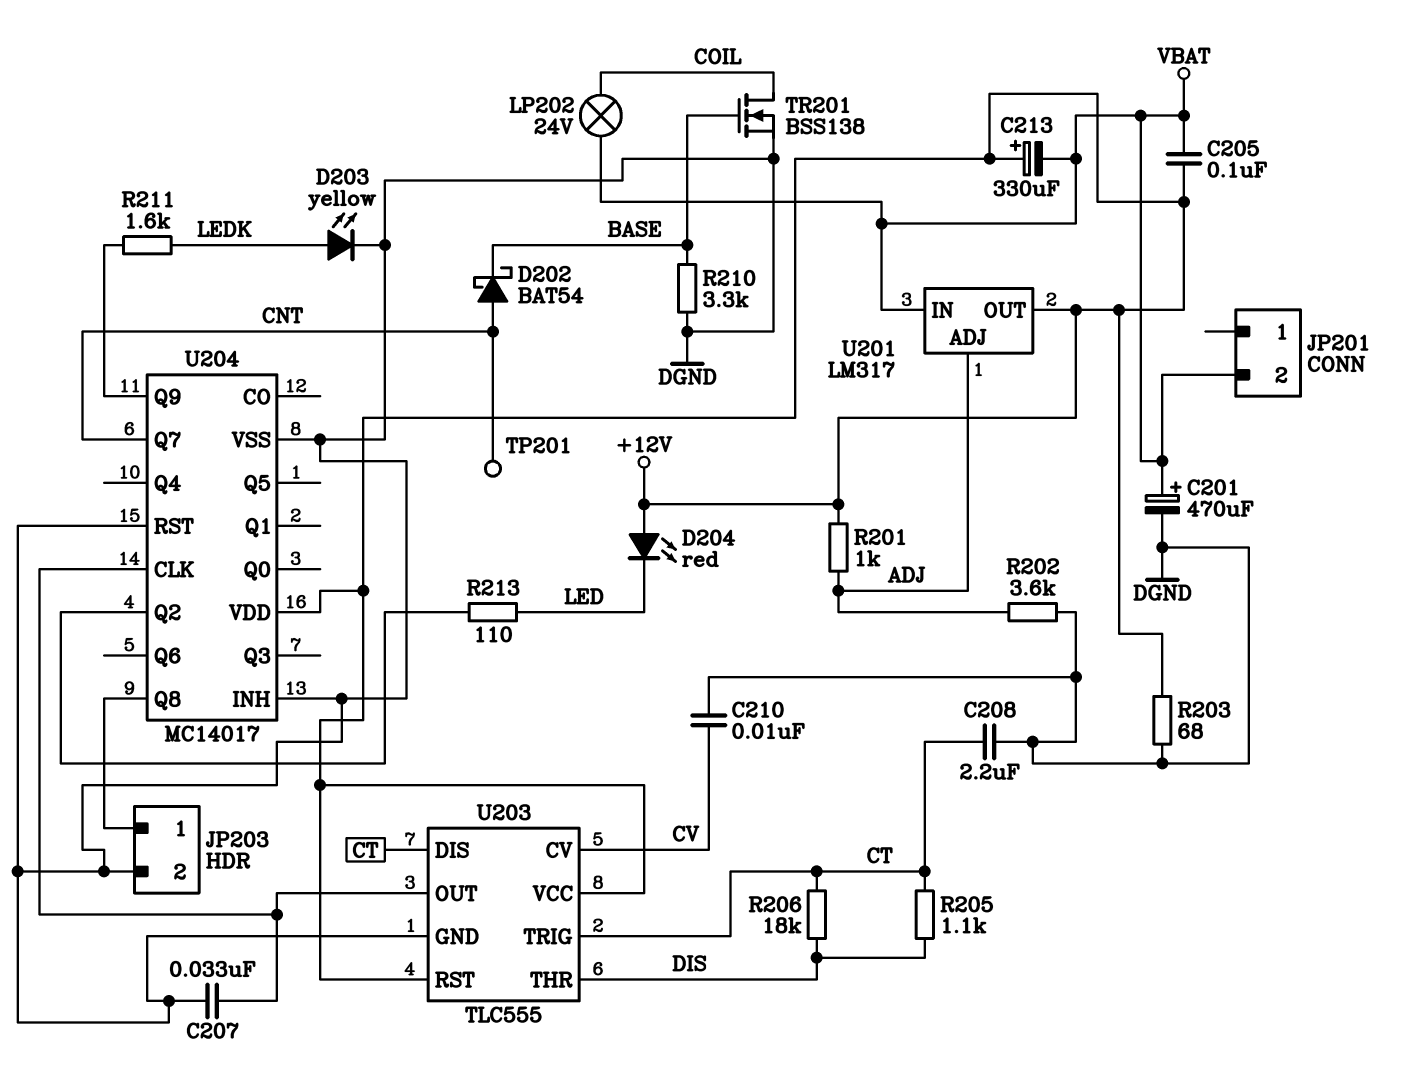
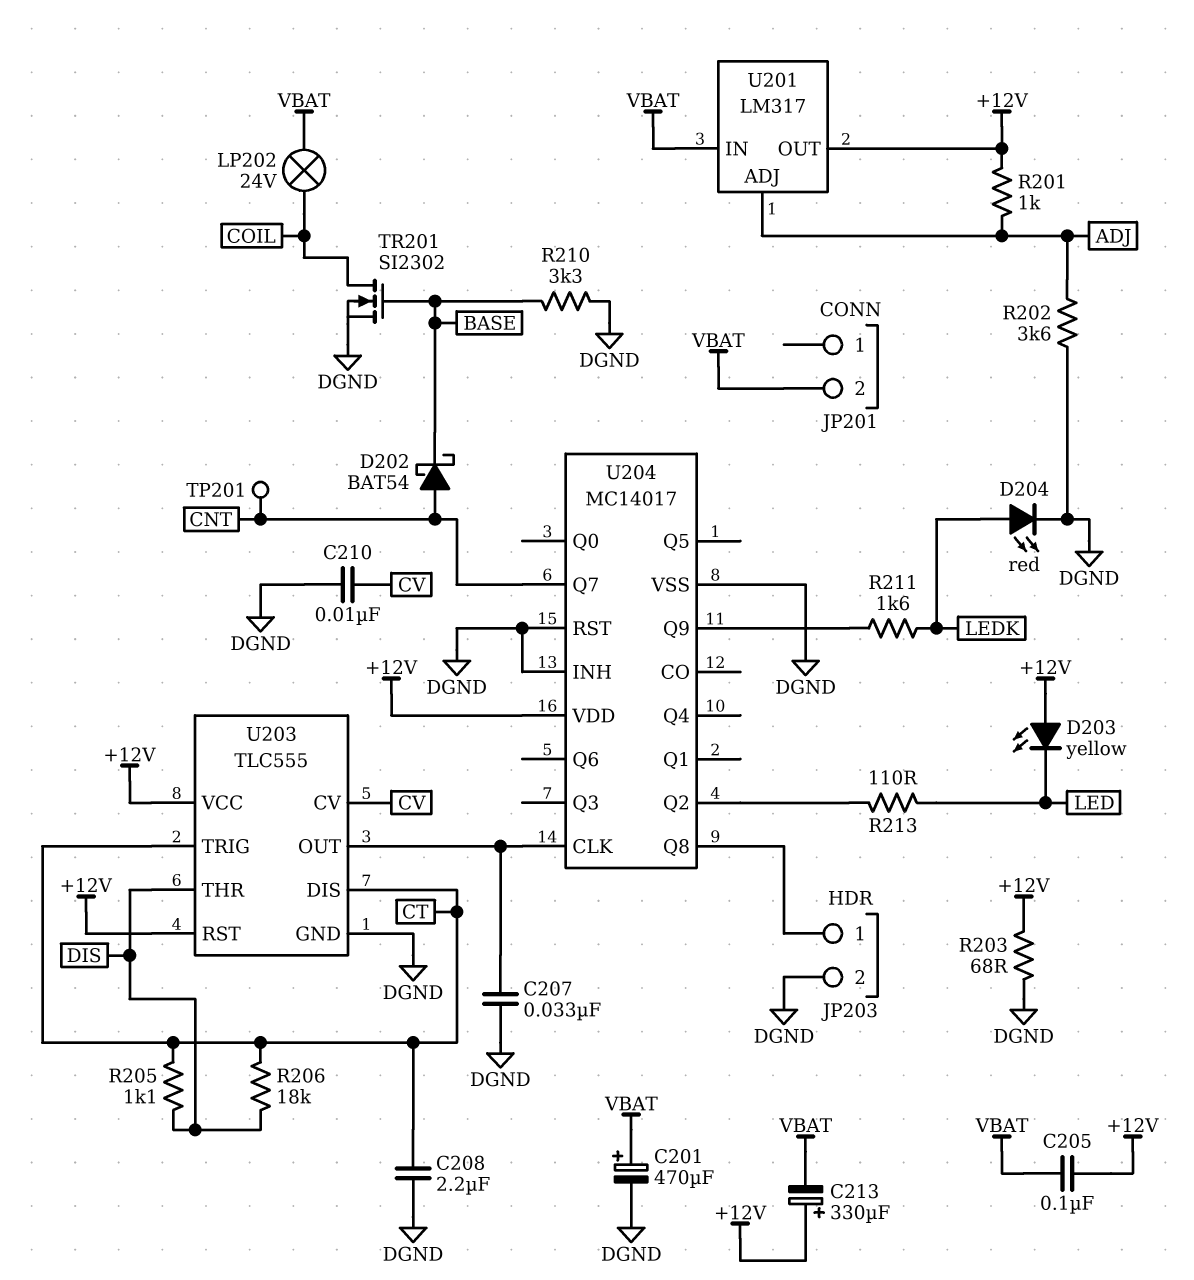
D203: LED yellow (A LEDK, K DGND) -> LED yellow (A +12V, K LED)
D204: LED red (A +12V, K LED) -> LED red (A LEDK, K DGND)
TR201: NMOS BSS138 (G BASE, D COIL, S DGND) -> NMOS SI2302 (G BASE, D COIL, S DGND)

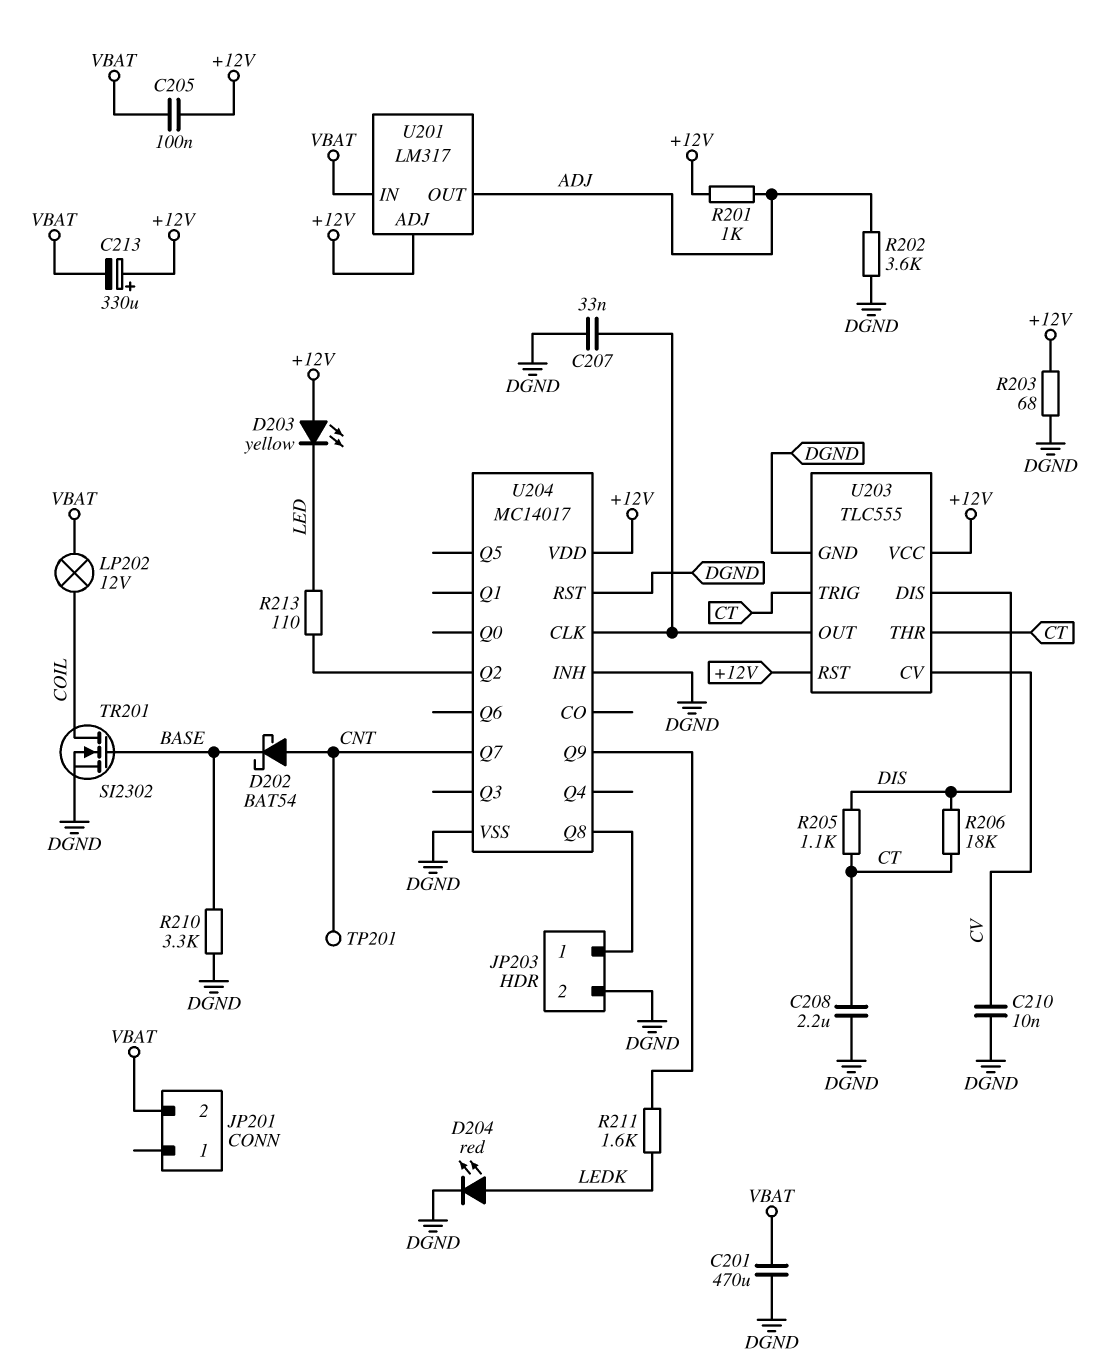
C201: 470uF (plus VBAT, minus DGND) -> 470uF (DGND, VBAT)
LP202: lamp 24V (COIL, VBAT) -> lamp 12V (COIL, VBAT)
U201 pin ADJ: ADJ -> +12V
U201 pin OUT: +12V -> ADJ
U203 pin DIS: CT -> DIS
U203 pin THR: DIS -> CT

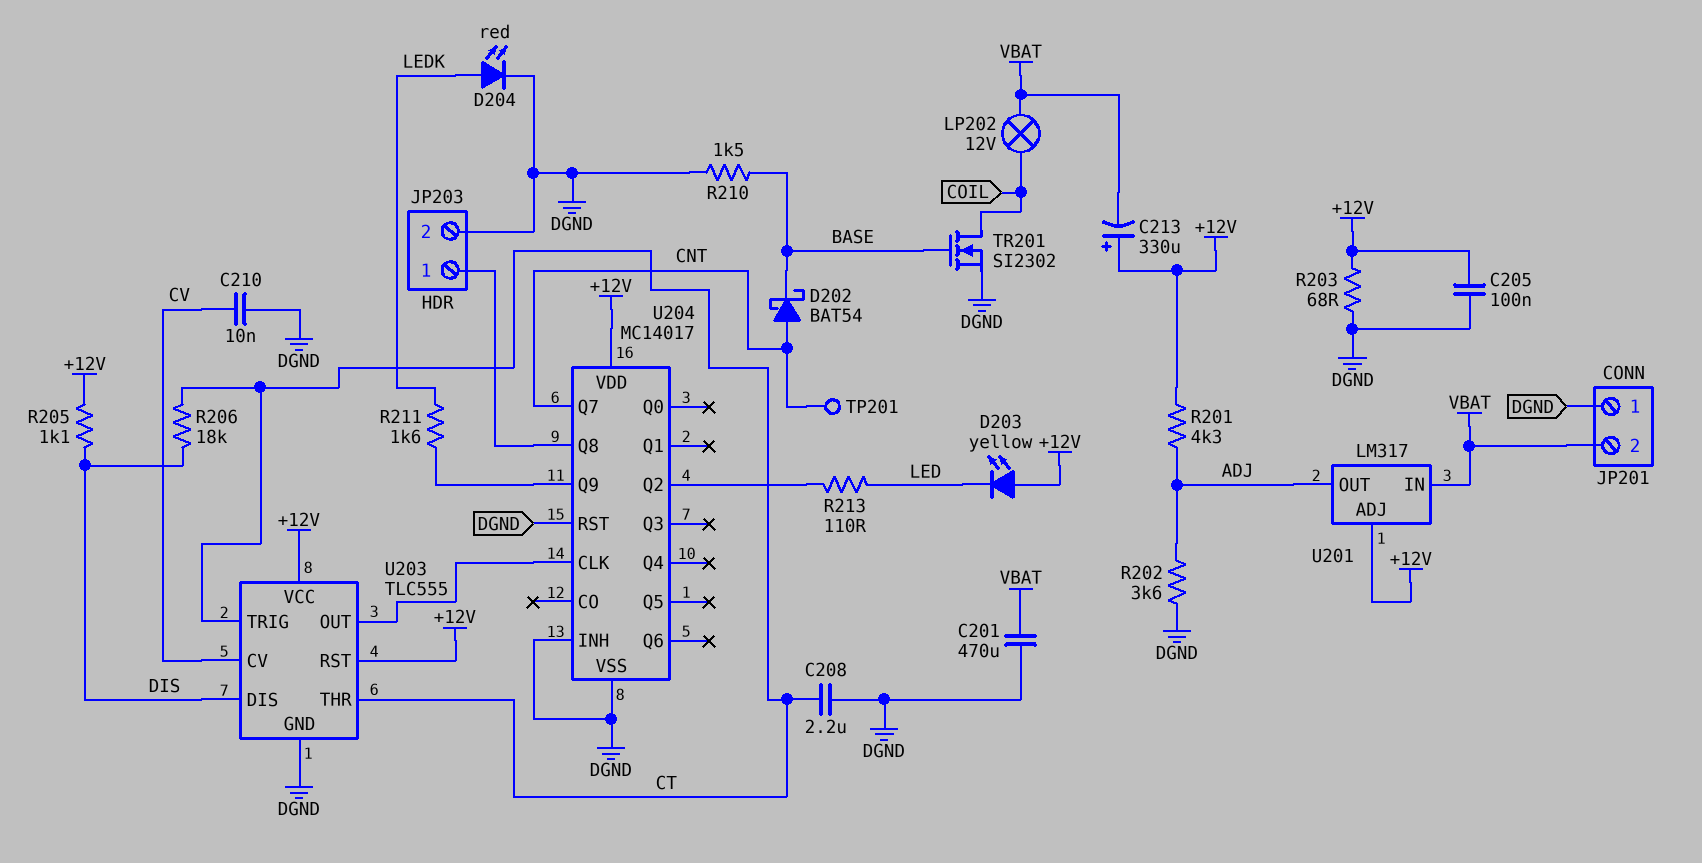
C205: 100nF (+12V, VBAT) -> 100nF (+12V, DGND)
C207: 33nF (DGND, U203/OUT) -> none
JP201 pin 1: none -> DGND
R201: 1k (+12V, ADJ) -> 4.3k (+12V, ADJ)
R205: 1.1k (CT, DIS) -> 1.1k (+12V, DIS)
R210: 3.3k (BASE, DGND) -> 1.5k (BASE, DGND)

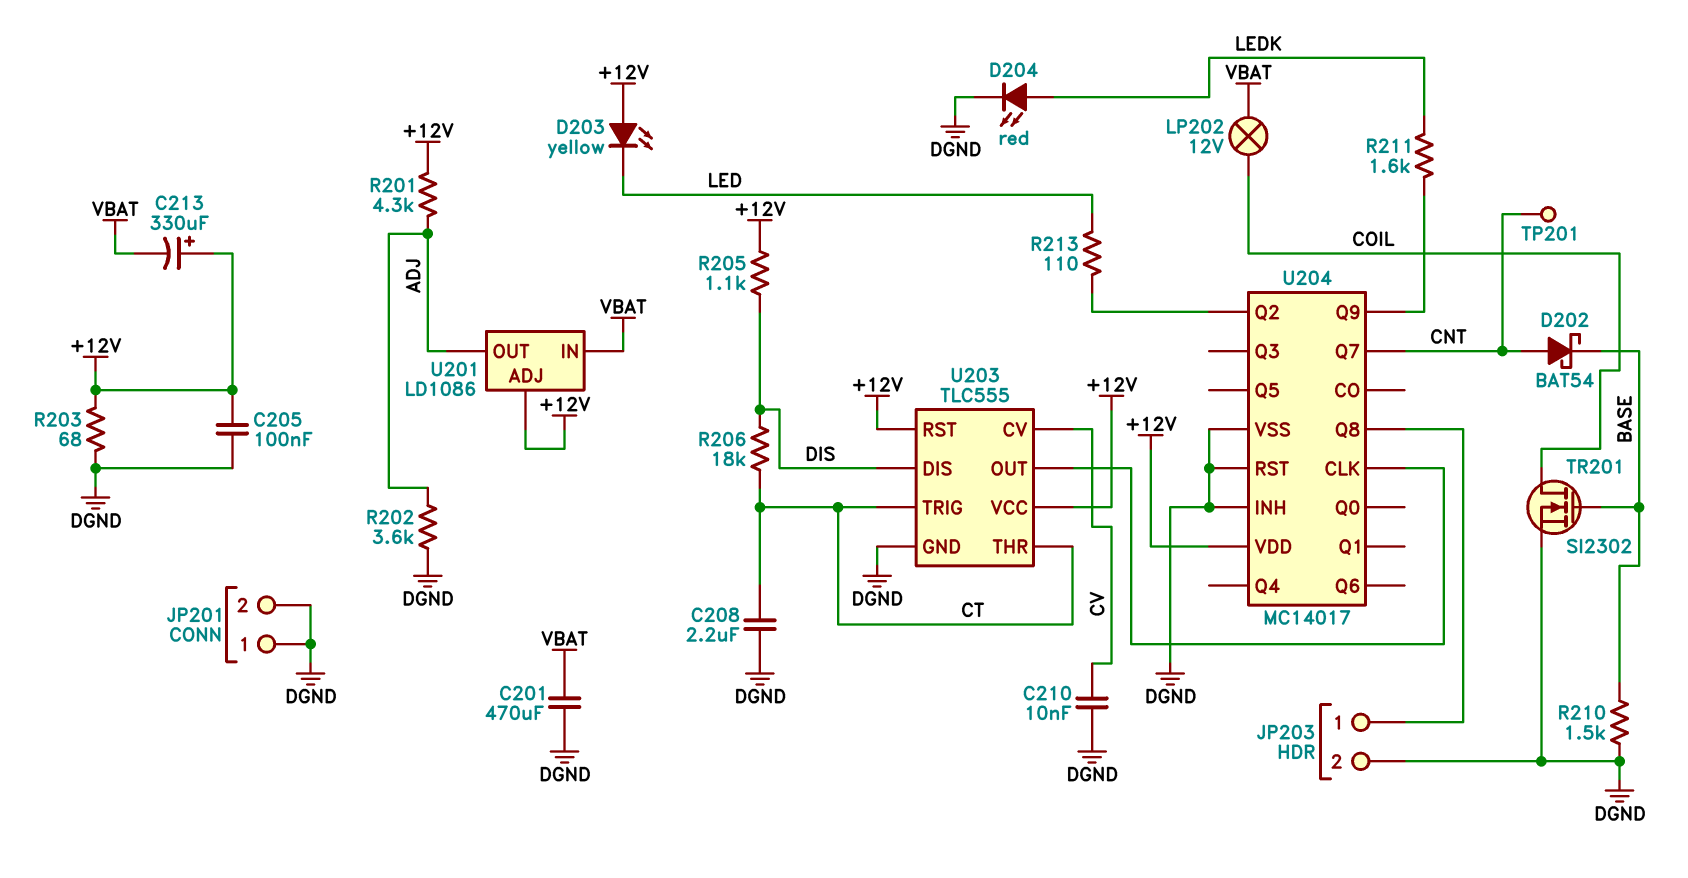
JP201 pin 2: VBAT -> DGND
U201: LM317 -> LD1086

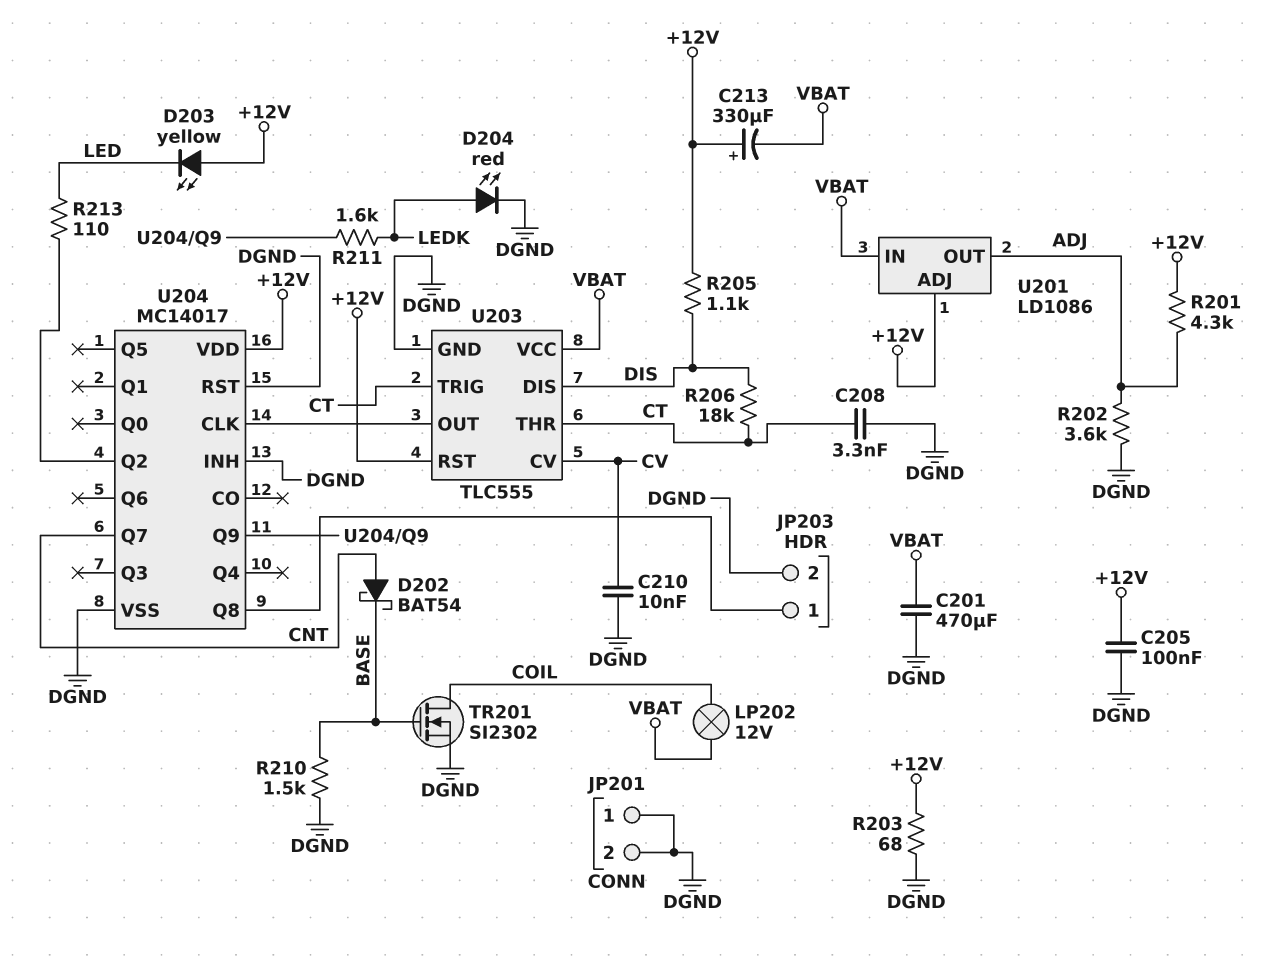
C208: 2.2uF (CT, DGND) -> 3.3nF (CT, DGND)
TP201: test point (CNT) -> none
U203 pin VCC: +12V -> VBAT

